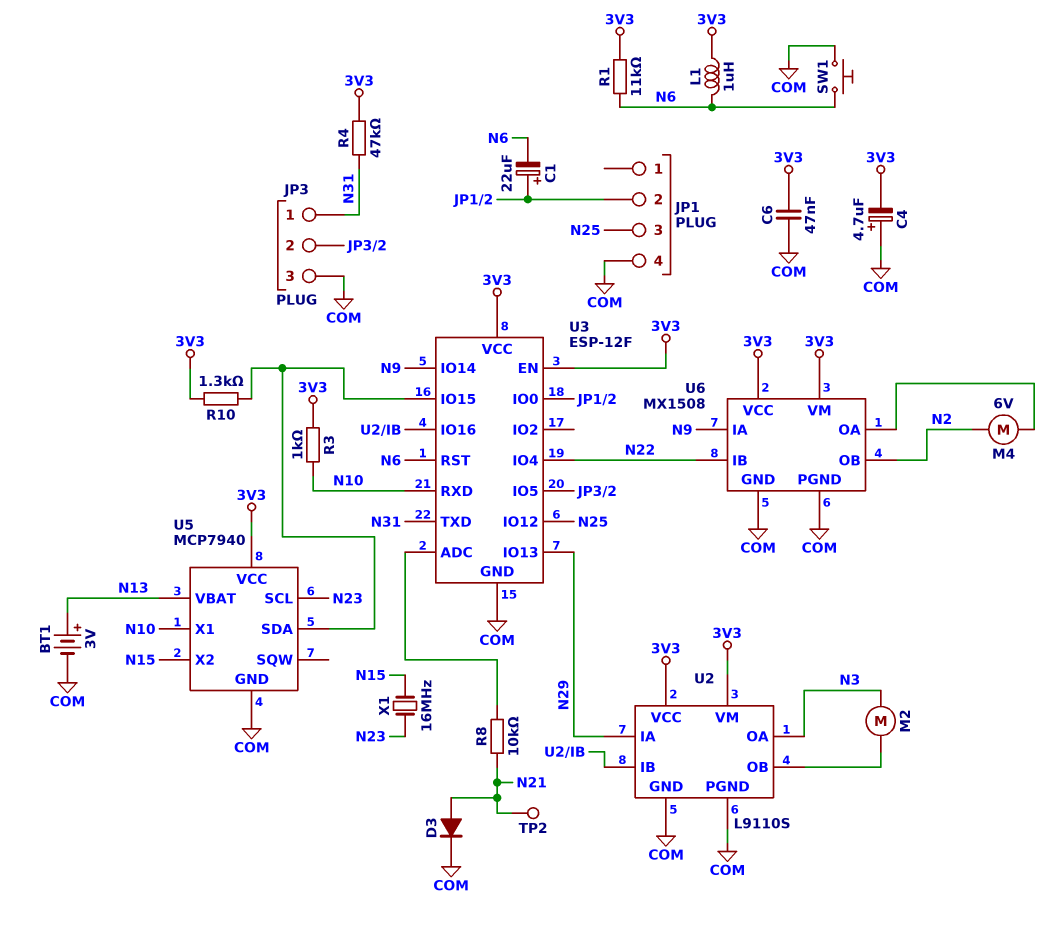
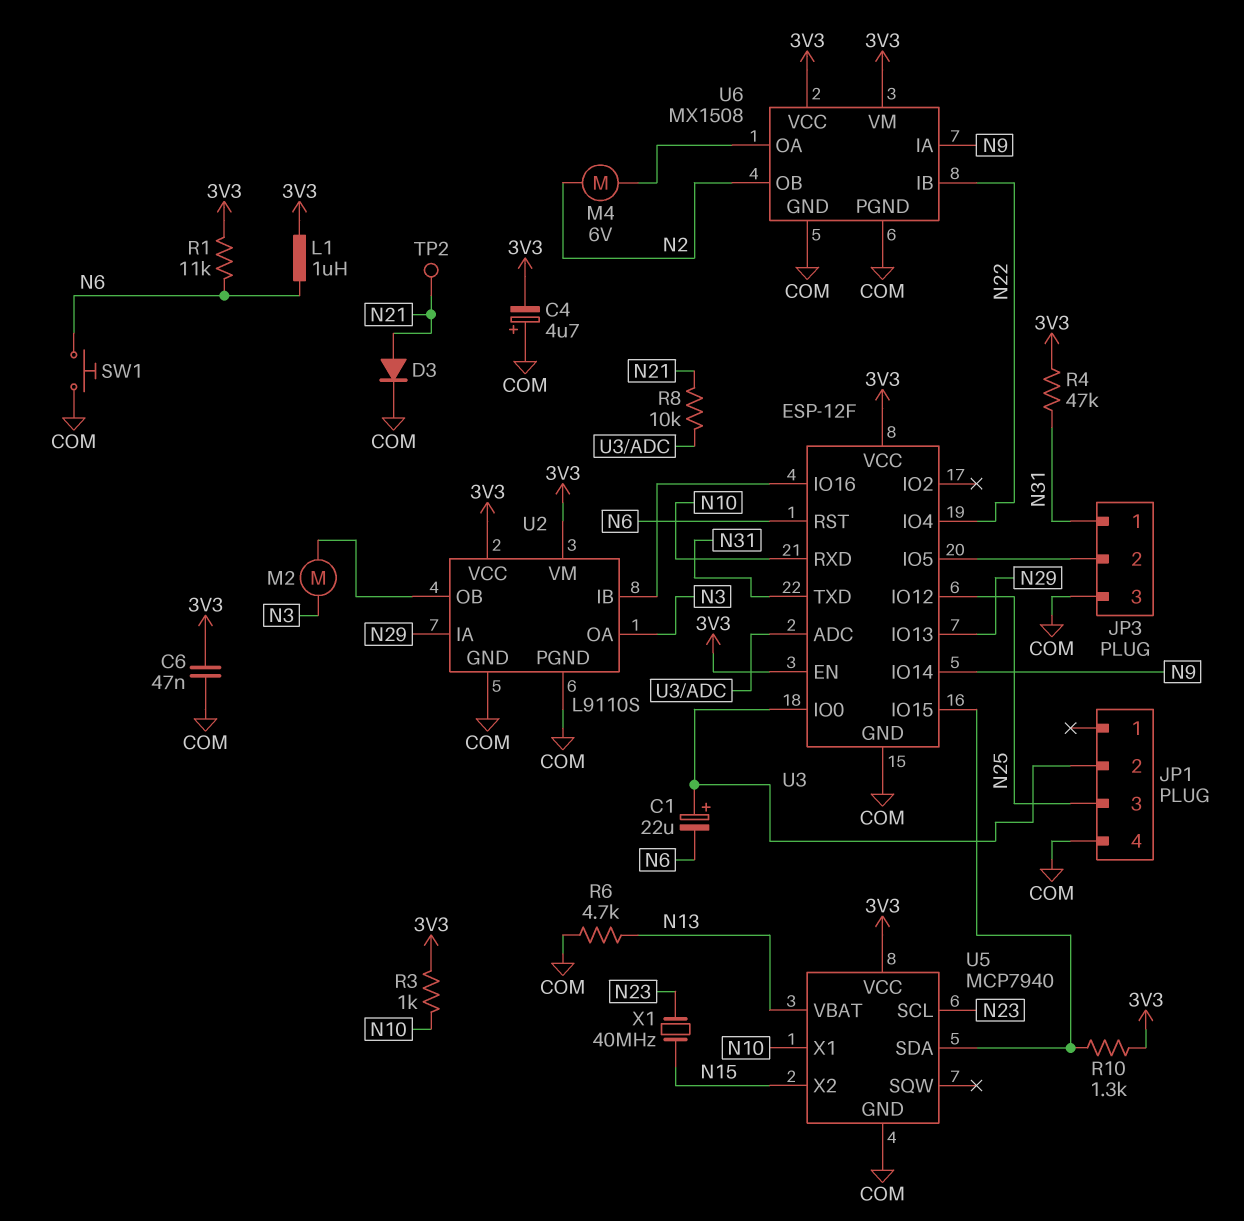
BT1: 3V (plus N13, minus COM) -> none
R6: none -> 4.7k (COM, N13)
X1: 16MHz (N15, N23) -> 40MHz (N15, N23)

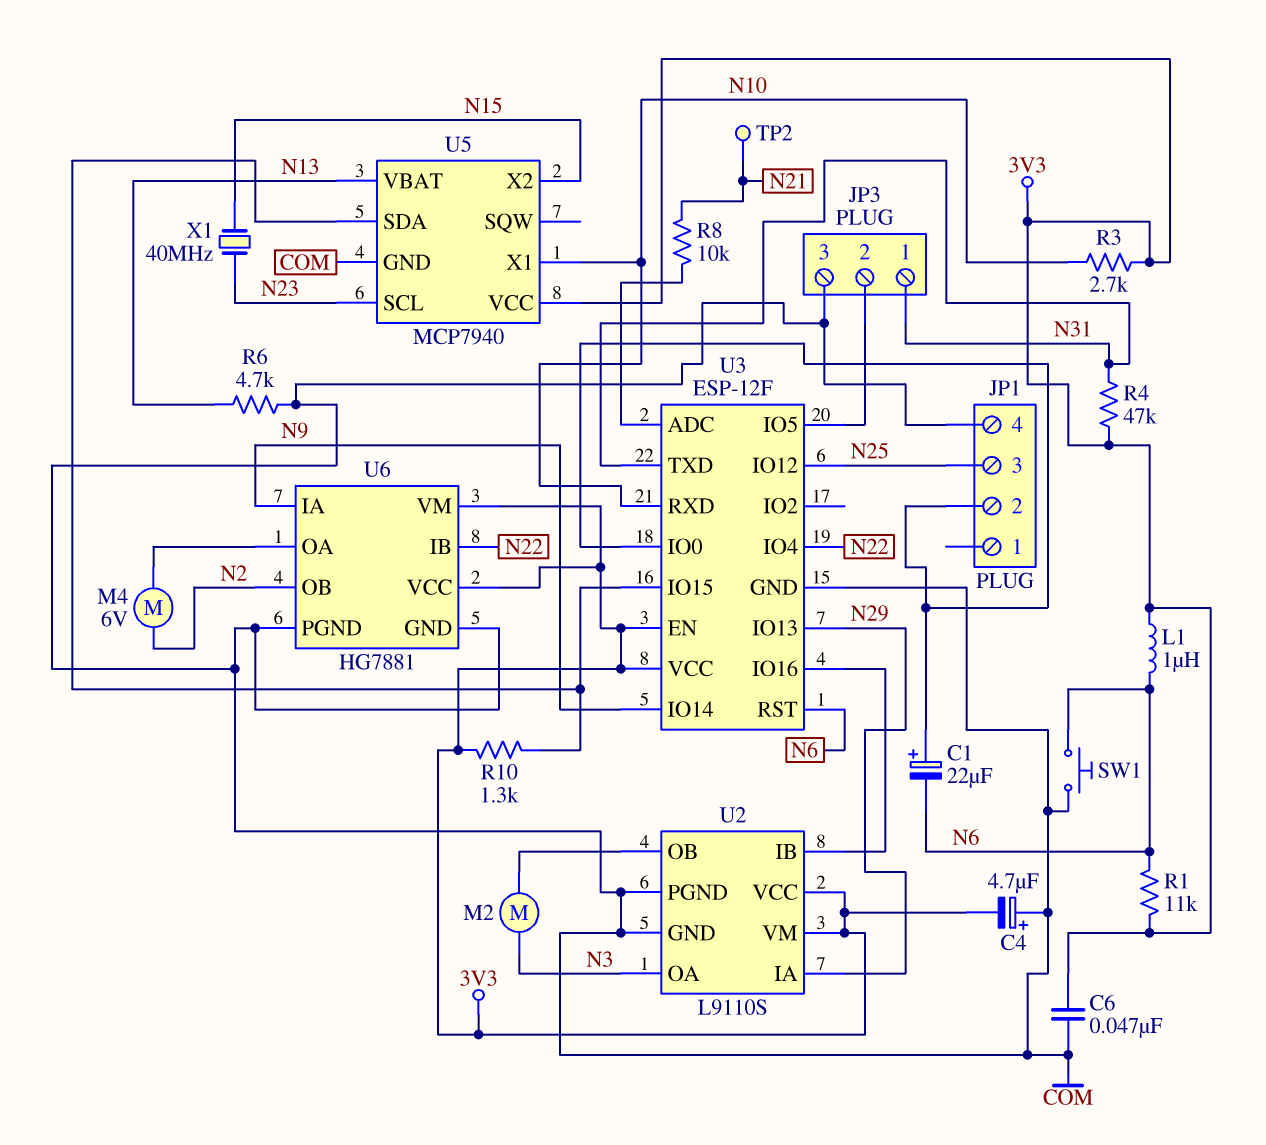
D3: diode (A N21, K COM) -> none
R3: 1k (3V3, N10) -> 2.7k (3V3, N10)
U6: MX1508 -> HG7881

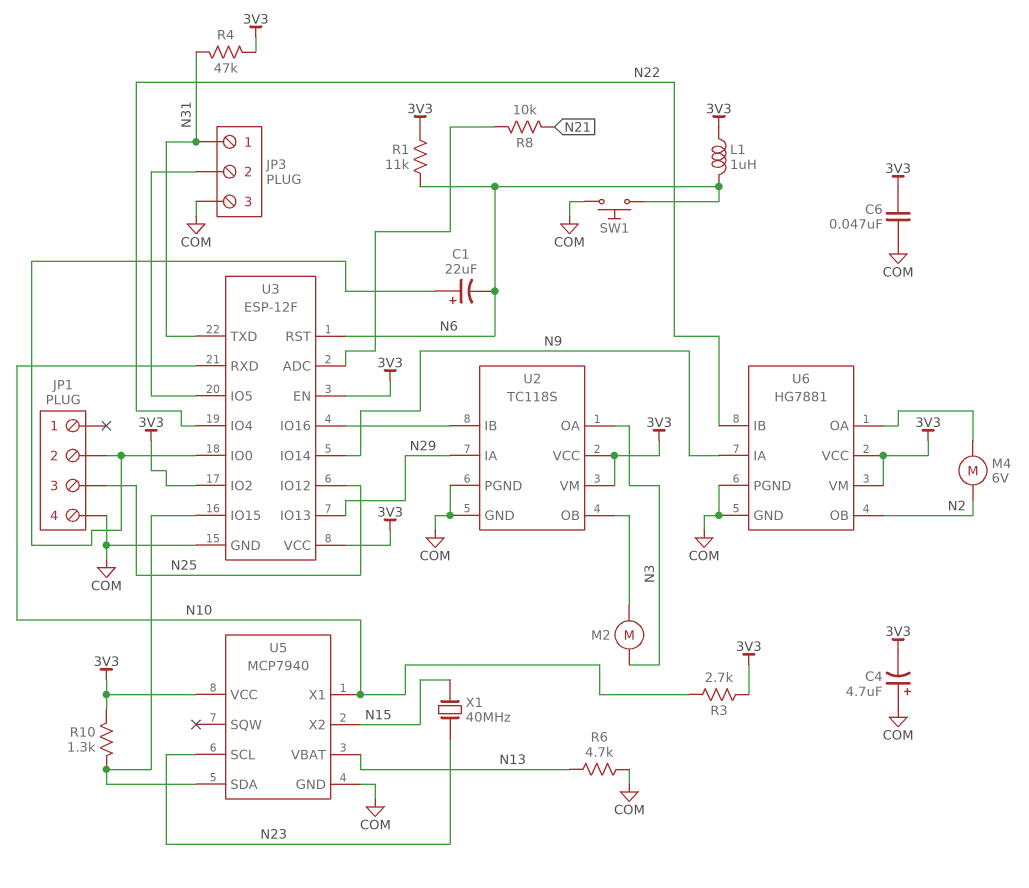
TP2: test point (N21) -> none
U2: L9110S -> TC118S
U3 pin IO2: none -> 3V3

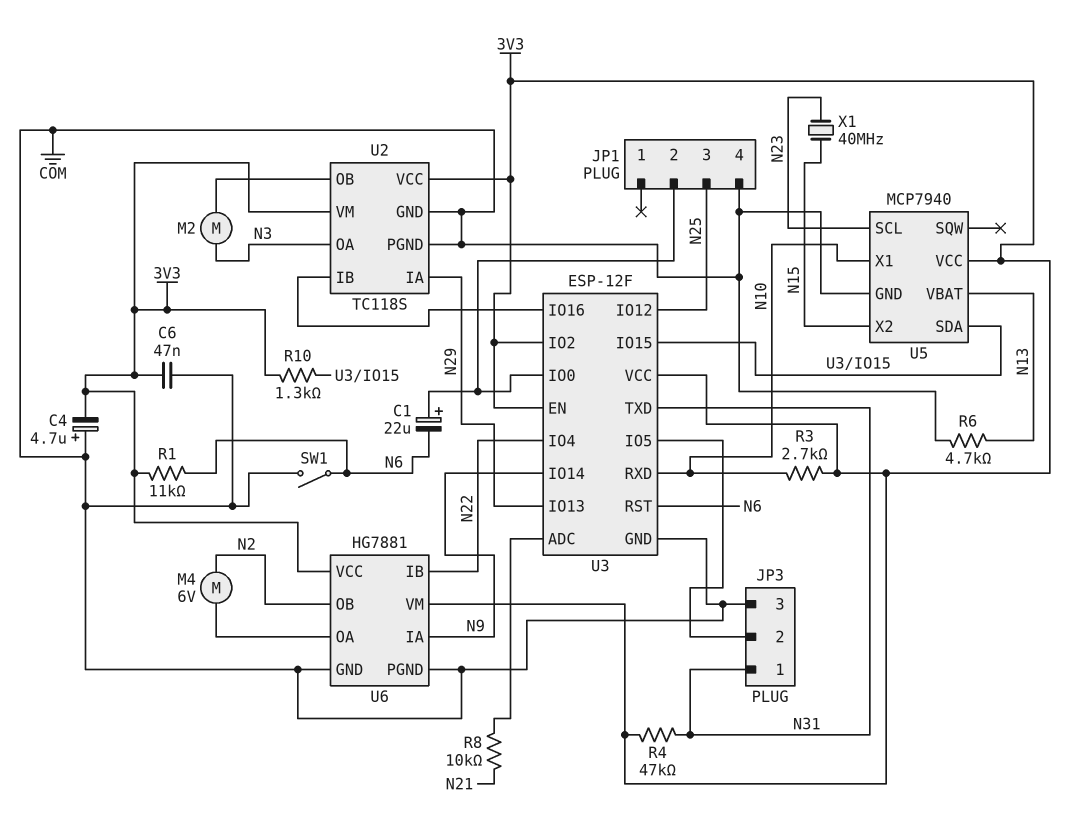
L1: 1uH (3V3, N6) -> none
SW1: button (COM, N6) -> switch (COM, N6)

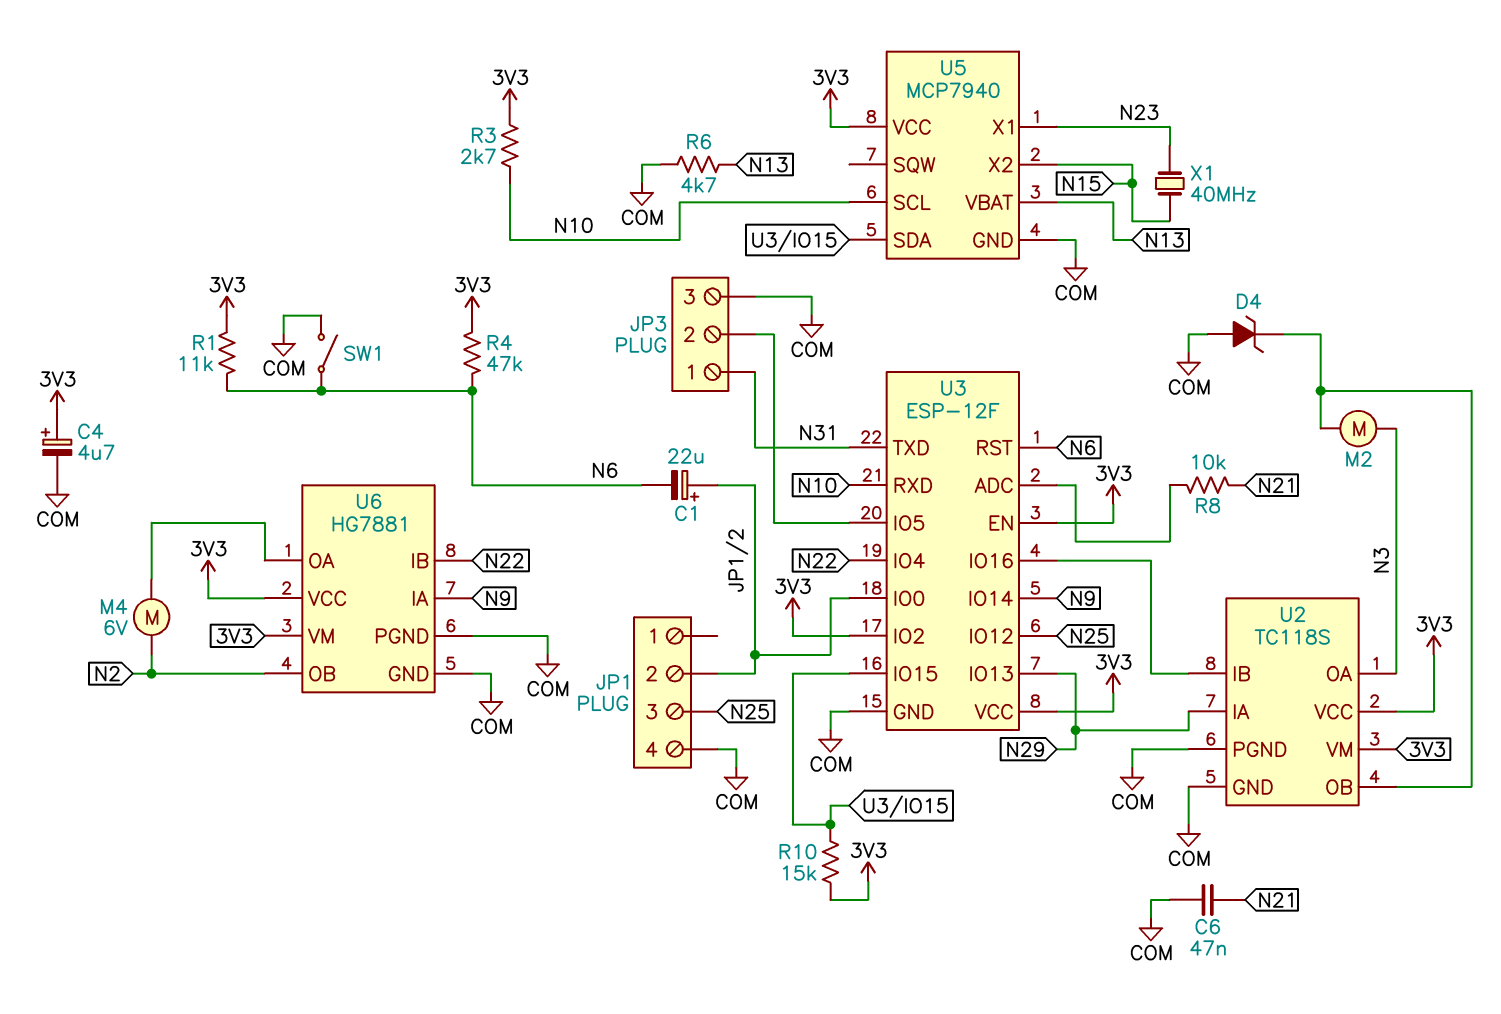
C4: 4.7uF (plus COM, minus 3V3) -> 4.7uF (plus 3V3, minus COM)
C6: 47nF (3V3, COM) -> 47nF (COM, N21)
D4: none -> zener (A COM, K U2/OB)
R4: 47k (3V3, N31) -> 47k (3V3, N6)
R10: 1.3k (3V3, U3/IO15) -> 15k (3V3, U3/IO15)
U5 pin SCL: N23 -> N10
U5 pin X1: N10 -> N23

